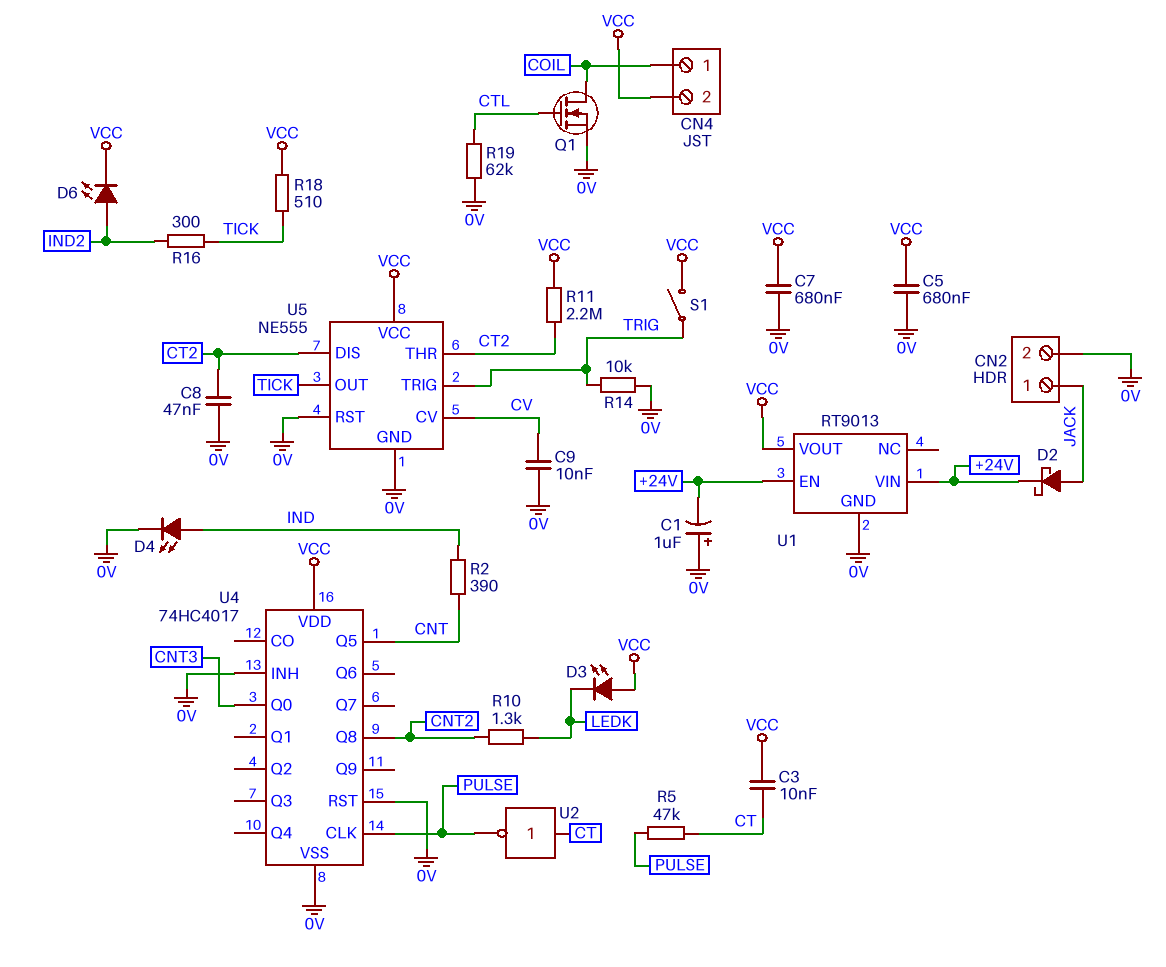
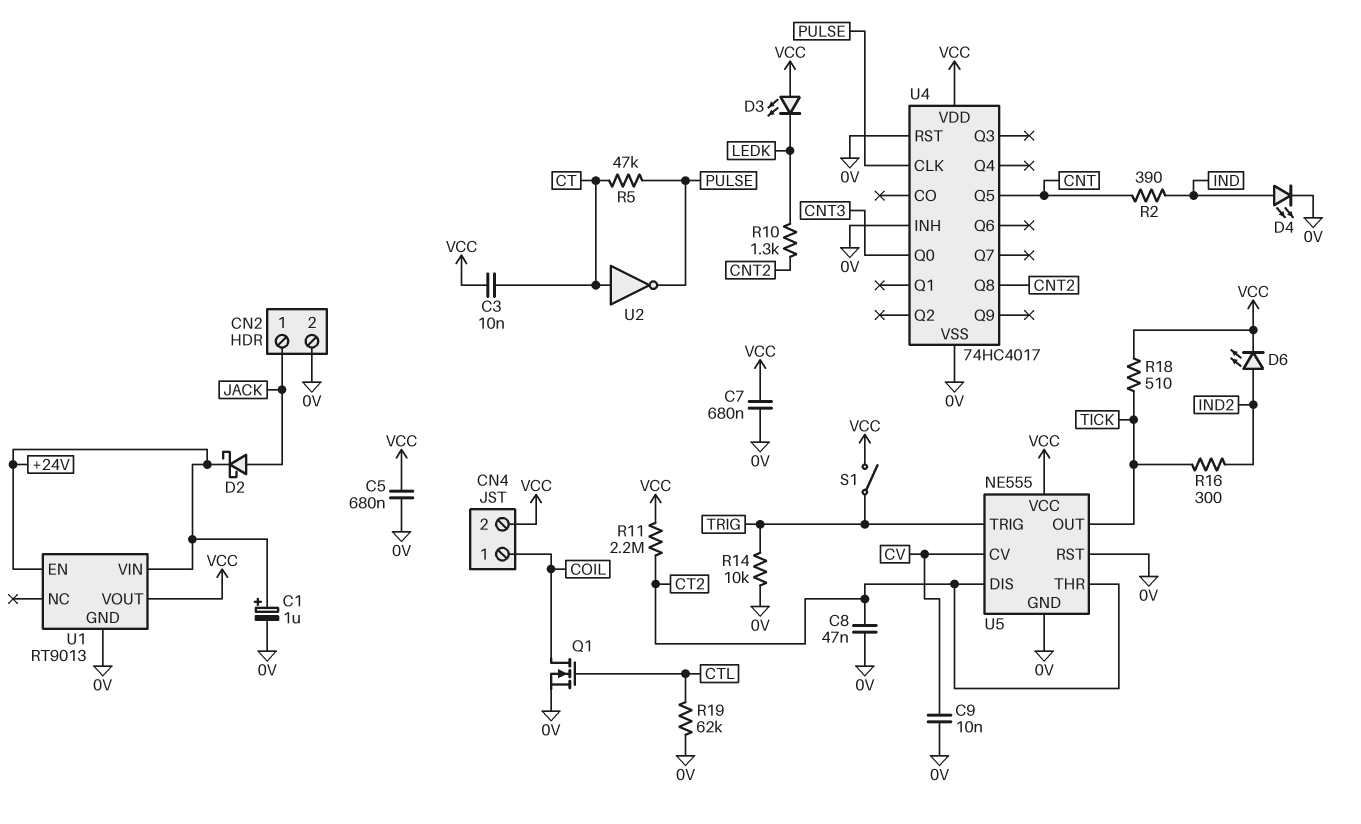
C1: 1uF (plus 0V, minus +24V) -> 1uF (plus +24V, minus 0V)

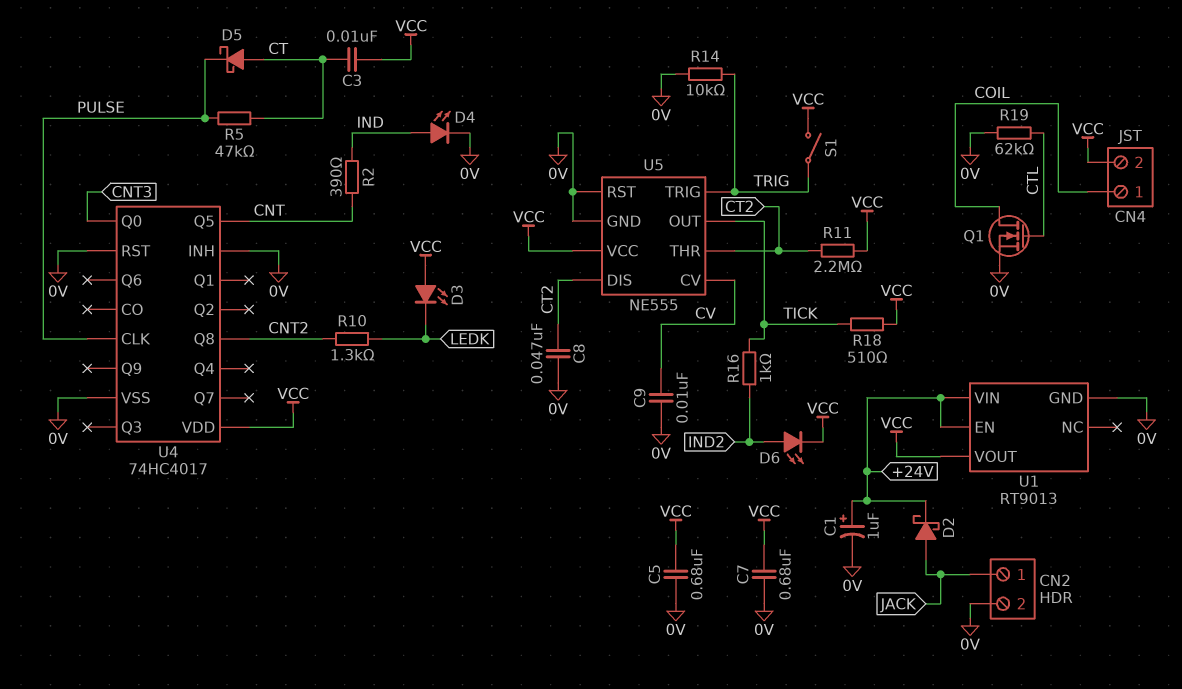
D5: none -> schottky (A CT, K PULSE)
R16: 300 (IND2, TICK) -> 1k (IND2, TICK)
U2: NOT (in CT, out PULSE) -> none

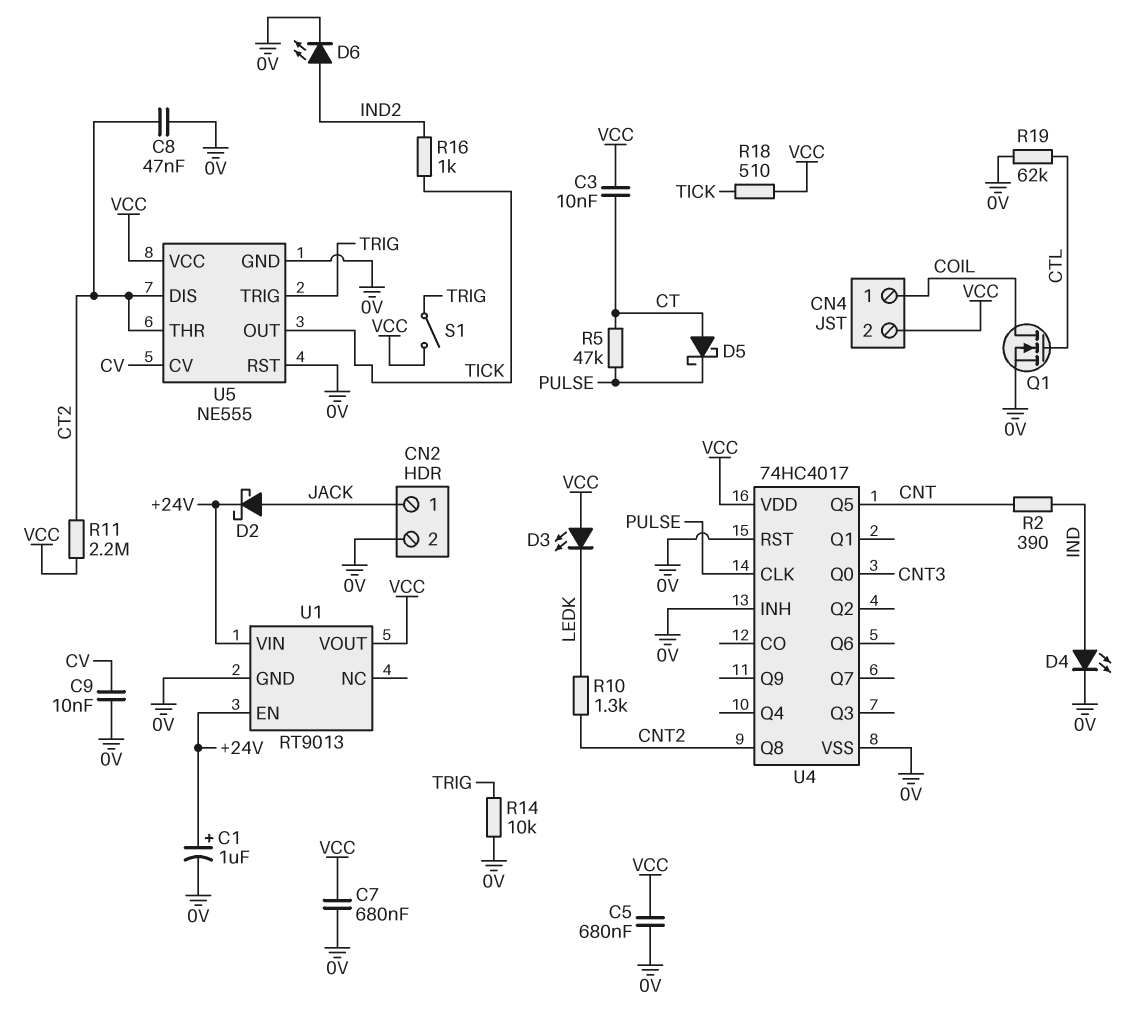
D6: LED (A IND2, K VCC) -> LED (A IND2, K 0V)

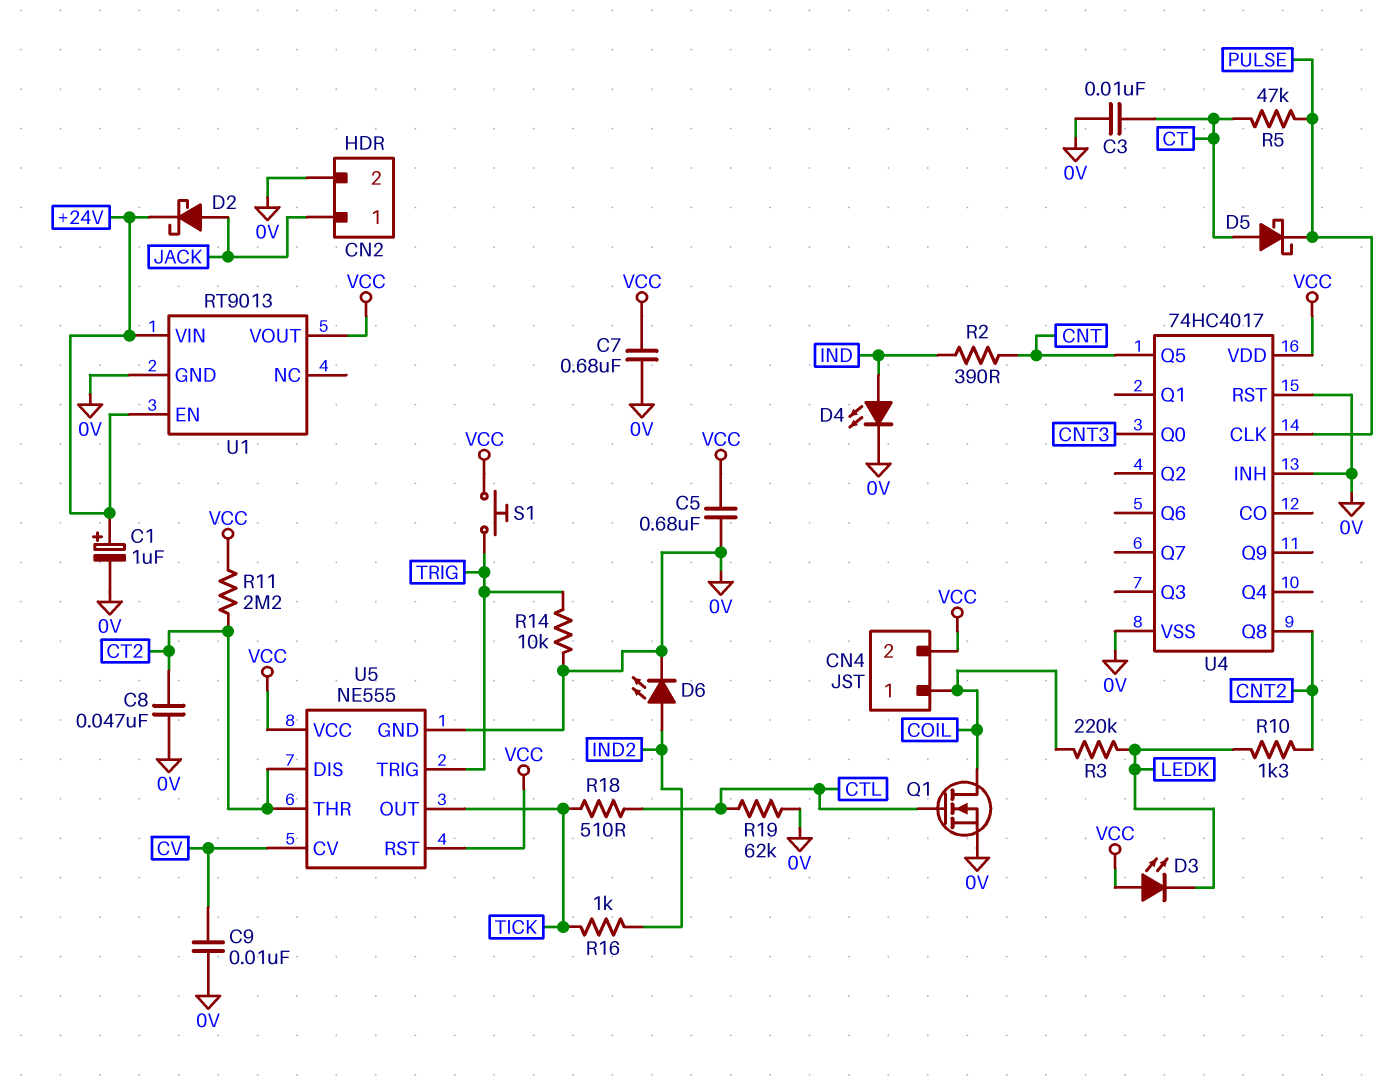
C3: 10nF (CT, VCC) -> 10nF (0V, CT)
R3: none -> 220k (COIL, LEDK)
R18: 510 (TICK, VCC) -> 510 (CTL, TICK)
S1: switch (TRIG, VCC) -> button (TRIG, VCC)
U5 pin RST: 0V -> VCC

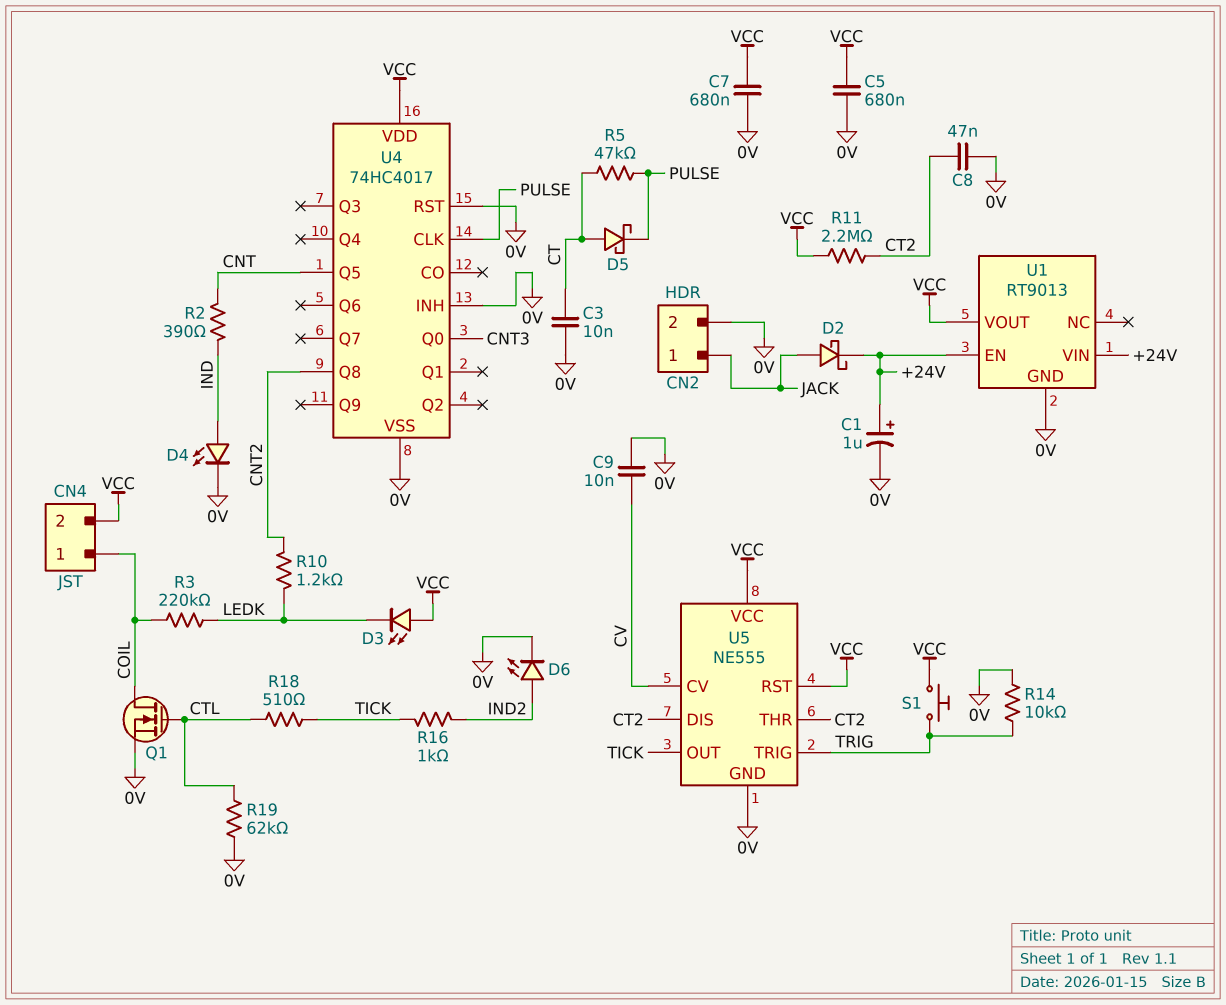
R10: 1.3k (CNT2, LEDK) -> 1.2k (CNT2, LEDK)

